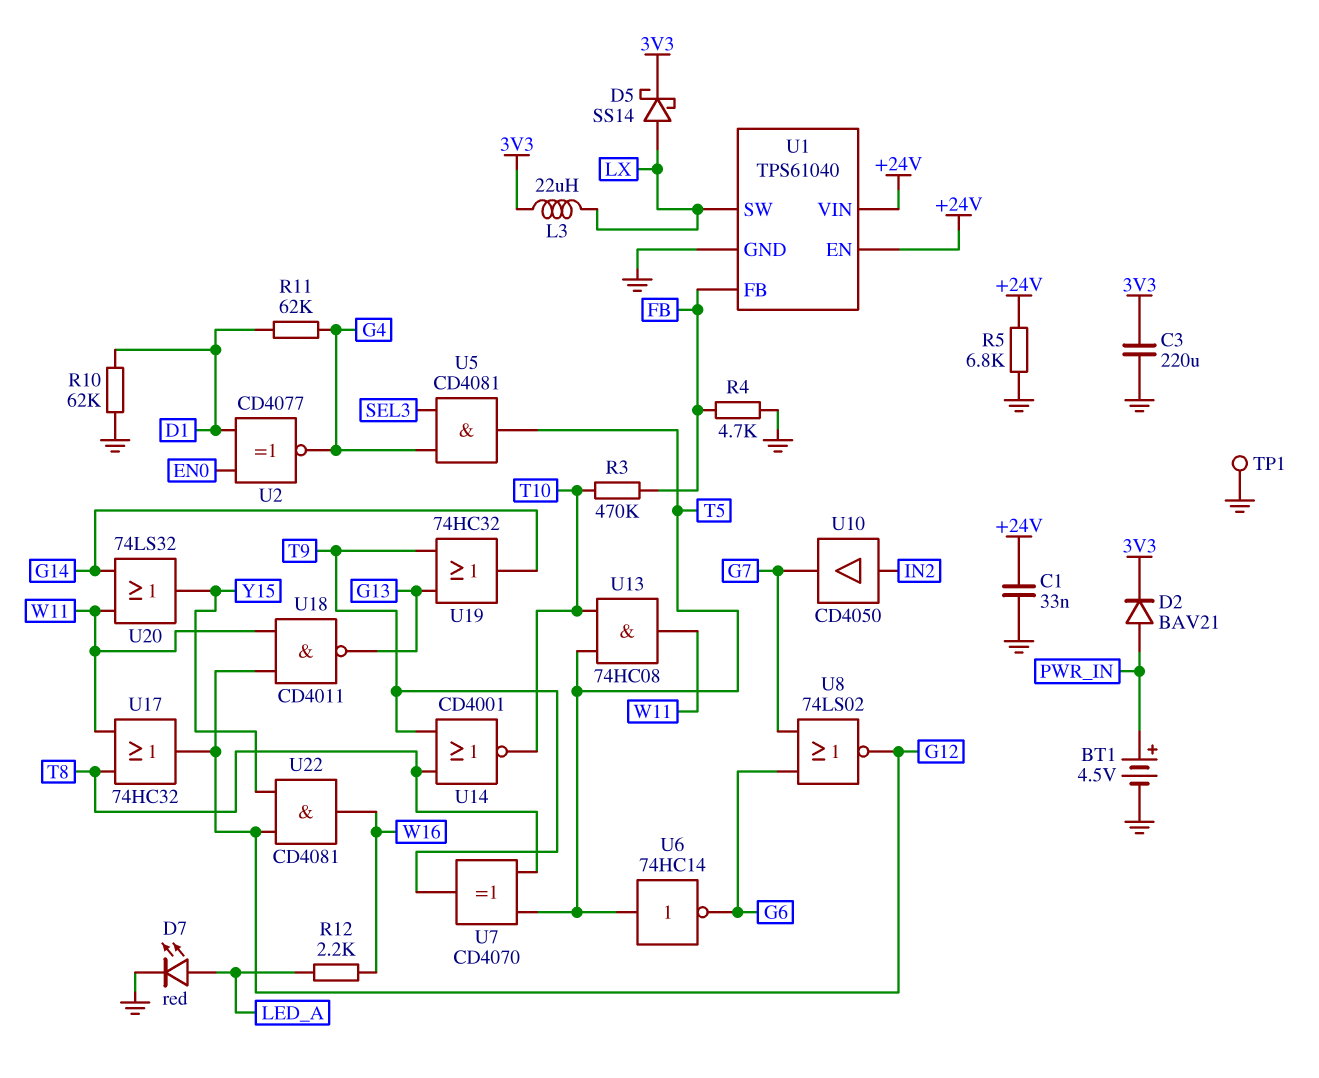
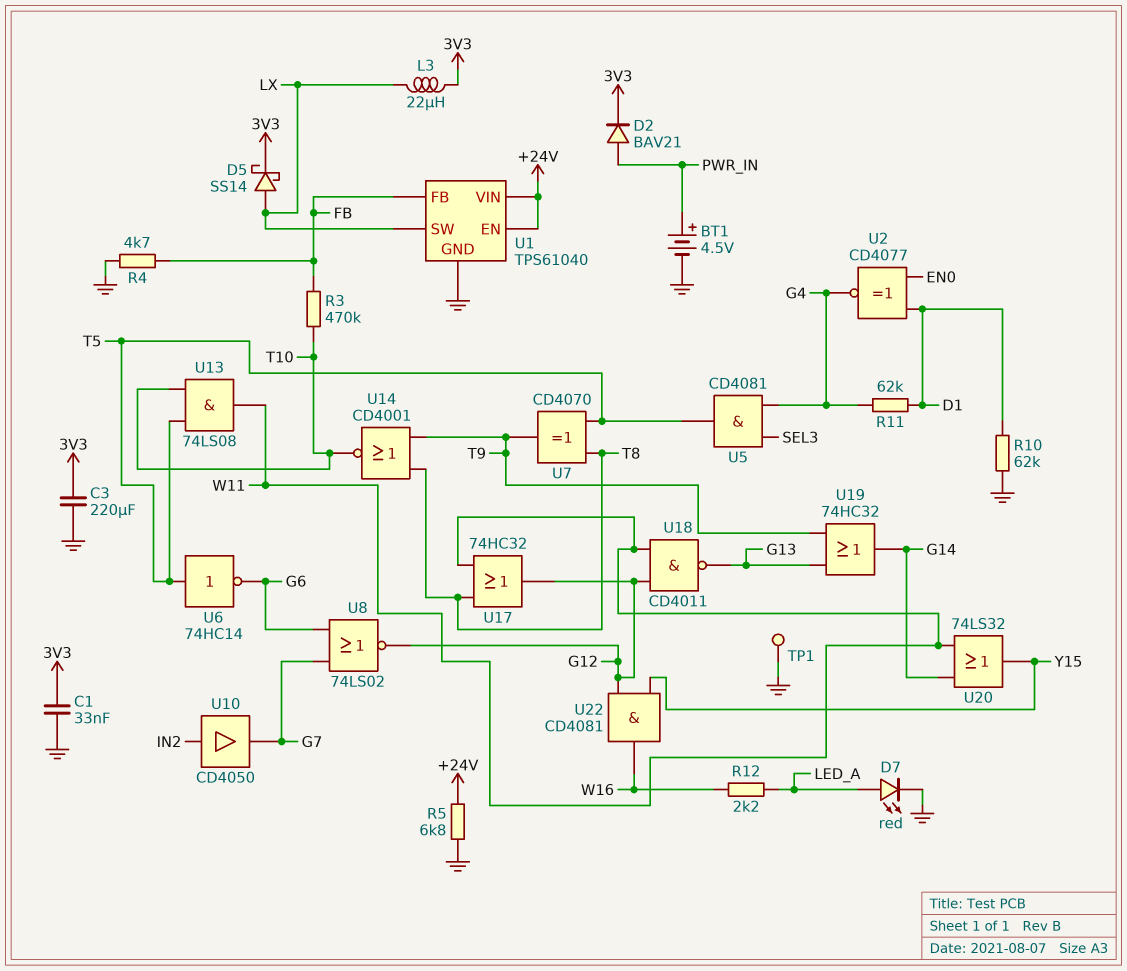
C1: 33nF (+24V, GND) -> 33nF (3V3, GND)
U13: AND 74HC08 (in T5, in T10, out W11) -> AND 74LS08 (in T5, in T10, out W11)

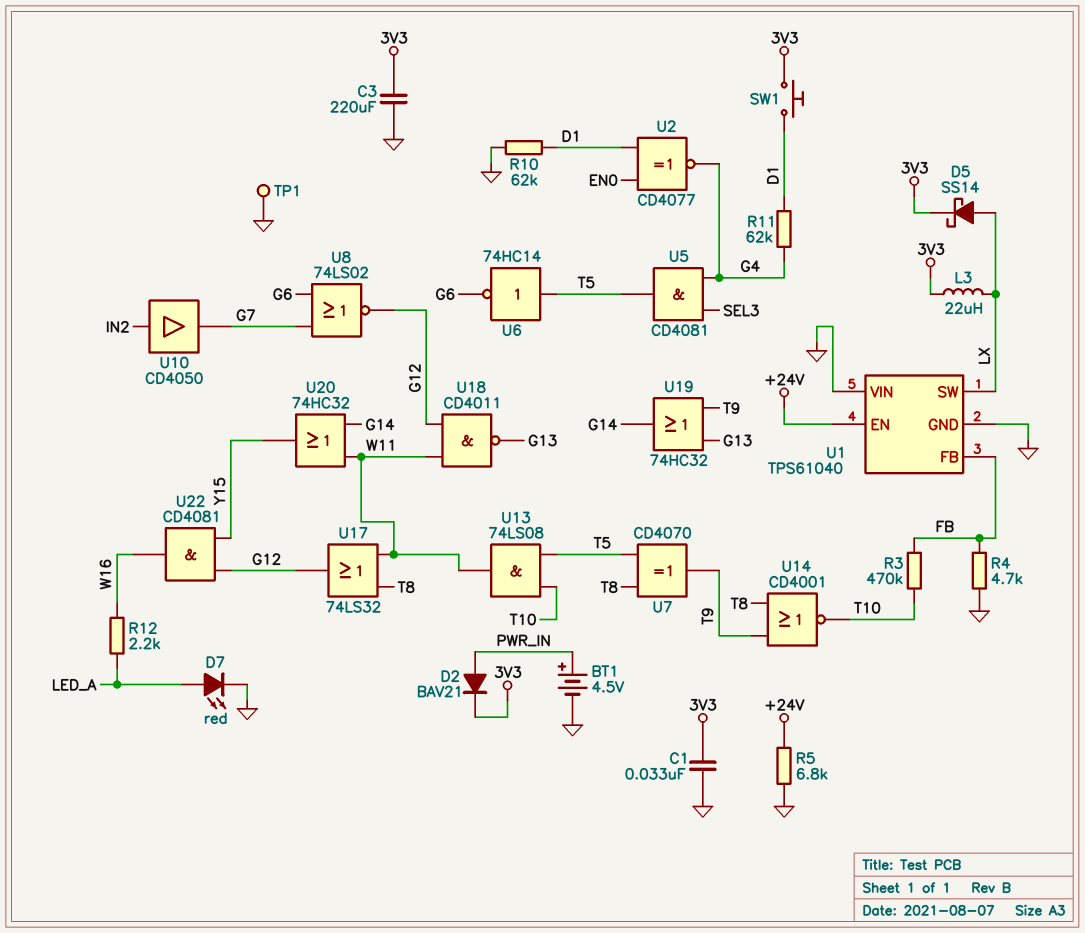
SW1: none -> button (3V3, D1)
U1 pin VIN: +24V -> GND
U17: OR 74HC32 (in T8, in W11, out G12) -> OR 74LS32 (in T8, in W11, out G12)
U20: OR 74LS32 (in G14, in W11, out Y15) -> OR 74HC32 (in G14, in W11, out Y15)

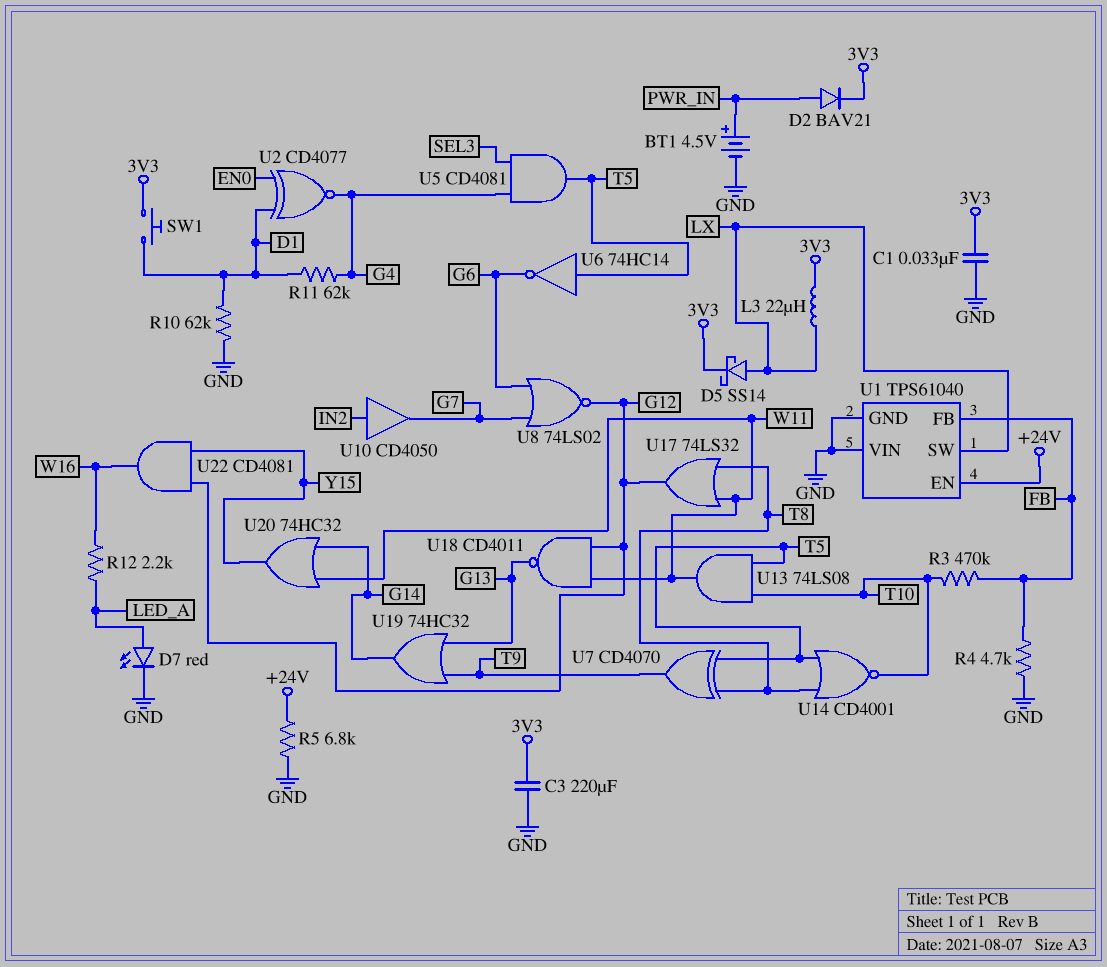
TP1: test point (GND) -> none
U14: NOR CD4001 (in T8, in T9, out T10) -> NOR CD4001 (in T5, in T8, out T10)

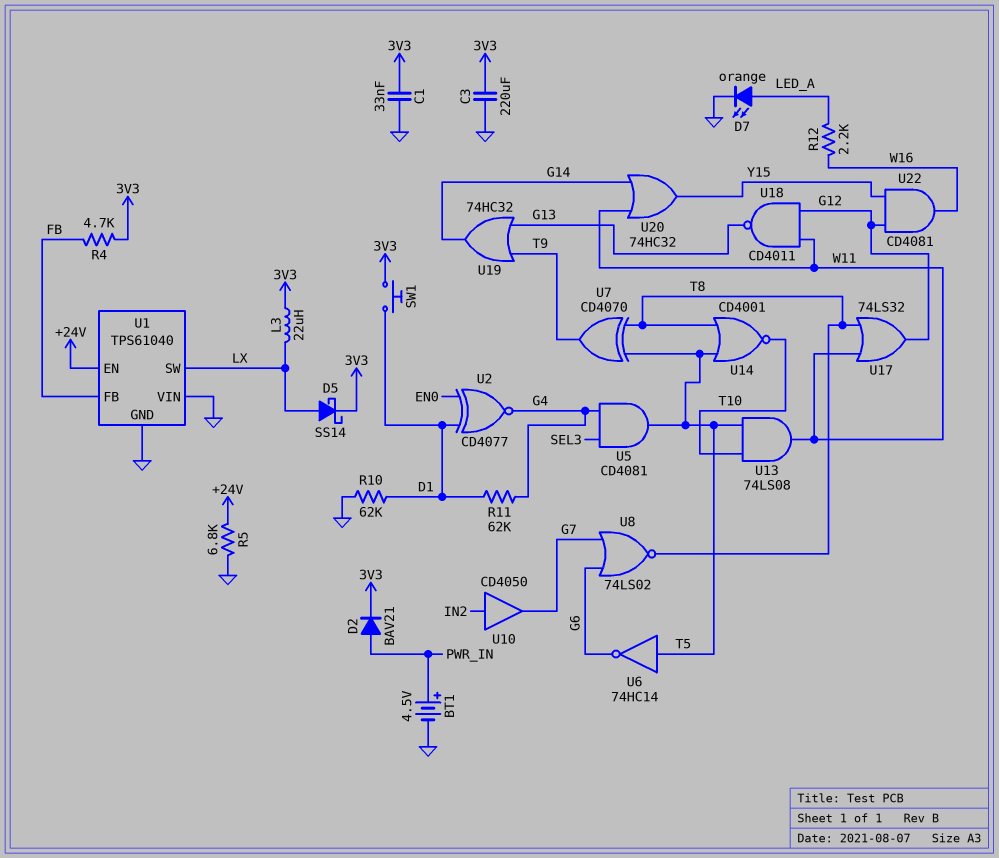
D7: LED red (A LED_A, K GND) -> LED orange (A LED_A, K GND)
R3: 470k (FB, T10) -> none
R4: 4.7k (FB, GND) -> 4.7k (3V3, FB)
U8: NOR 74LS02 (in G6, in G7, out G12) -> NOR 74LS02 (in G6, in G7, out T8)

